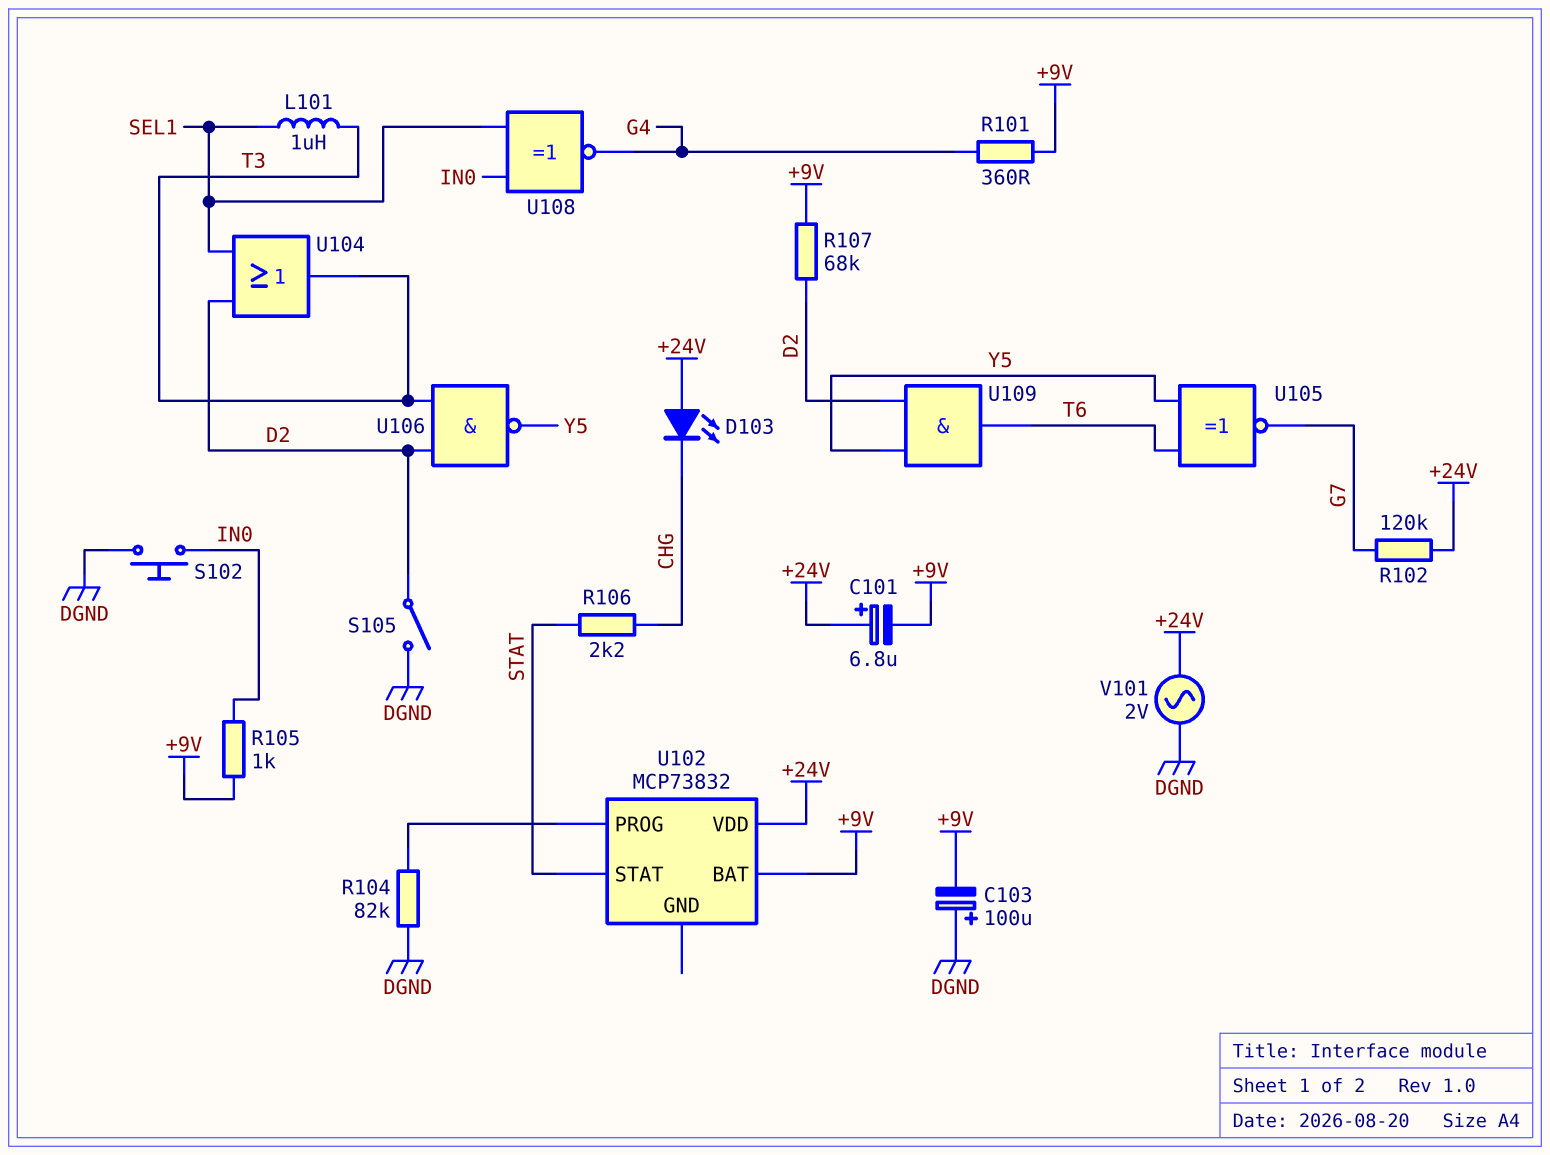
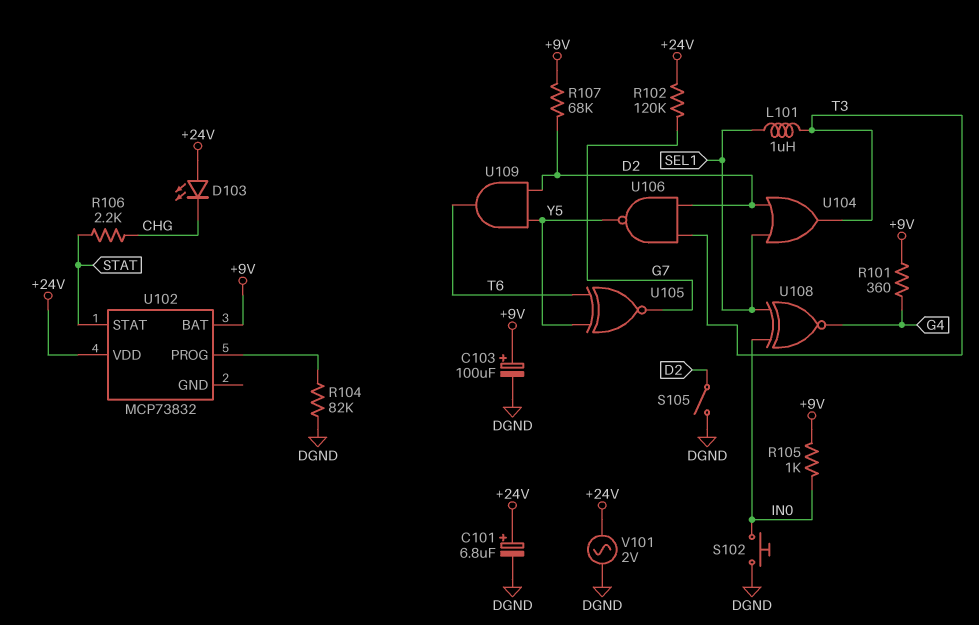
C101: 6.8uF (plus +24V, minus +9V) -> 6.8uF (plus +24V, minus DGND)
C103: 100uF (plus DGND, minus +9V) -> 100uF (plus +9V, minus DGND)

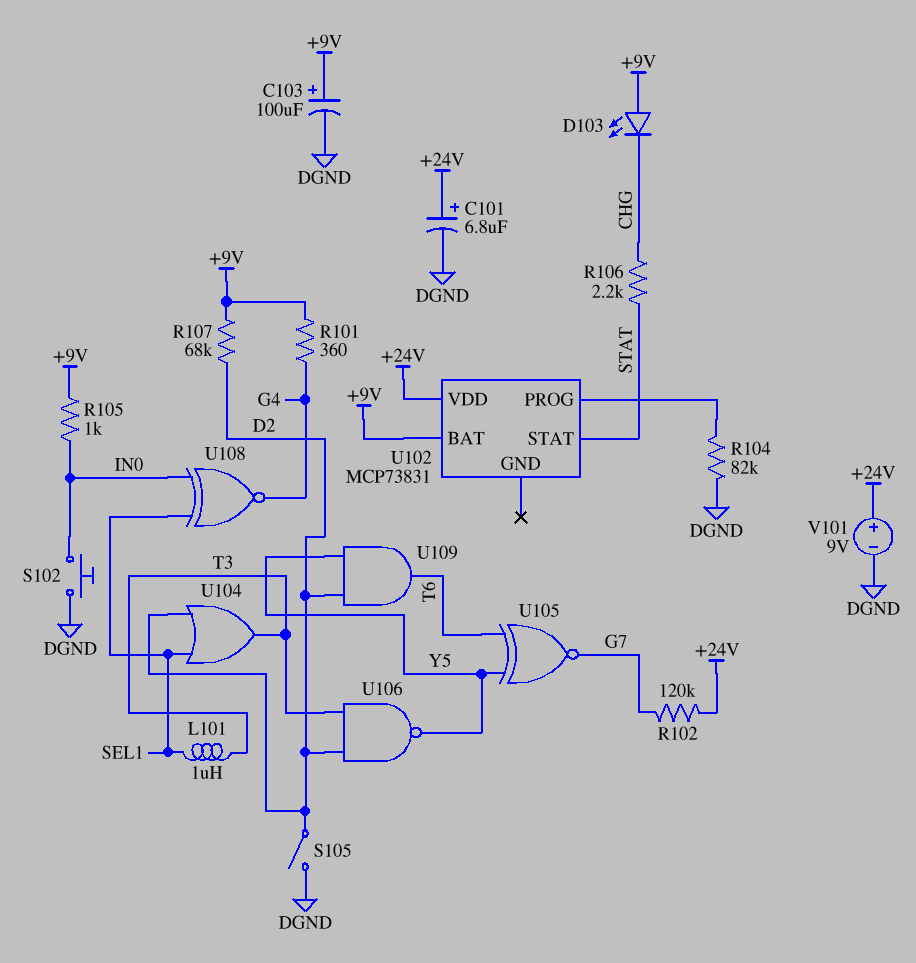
D103: LED (A +24V, K CHG) -> LED (A +9V, K CHG)
U102: MCP73832 -> MCP73831
V101: AC 2V (+24V, DGND) -> 9V (plus +24V, minus DGND)

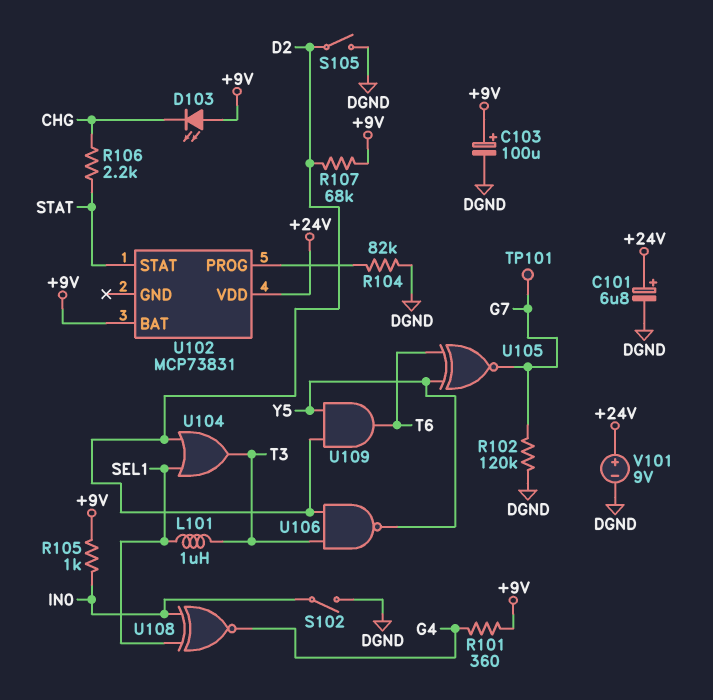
R102: 120k (+24V, G7) -> 120k (DGND, G7)
S102: button (DGND, IN0) -> switch (DGND, IN0)
TP101: none -> test point (G7)

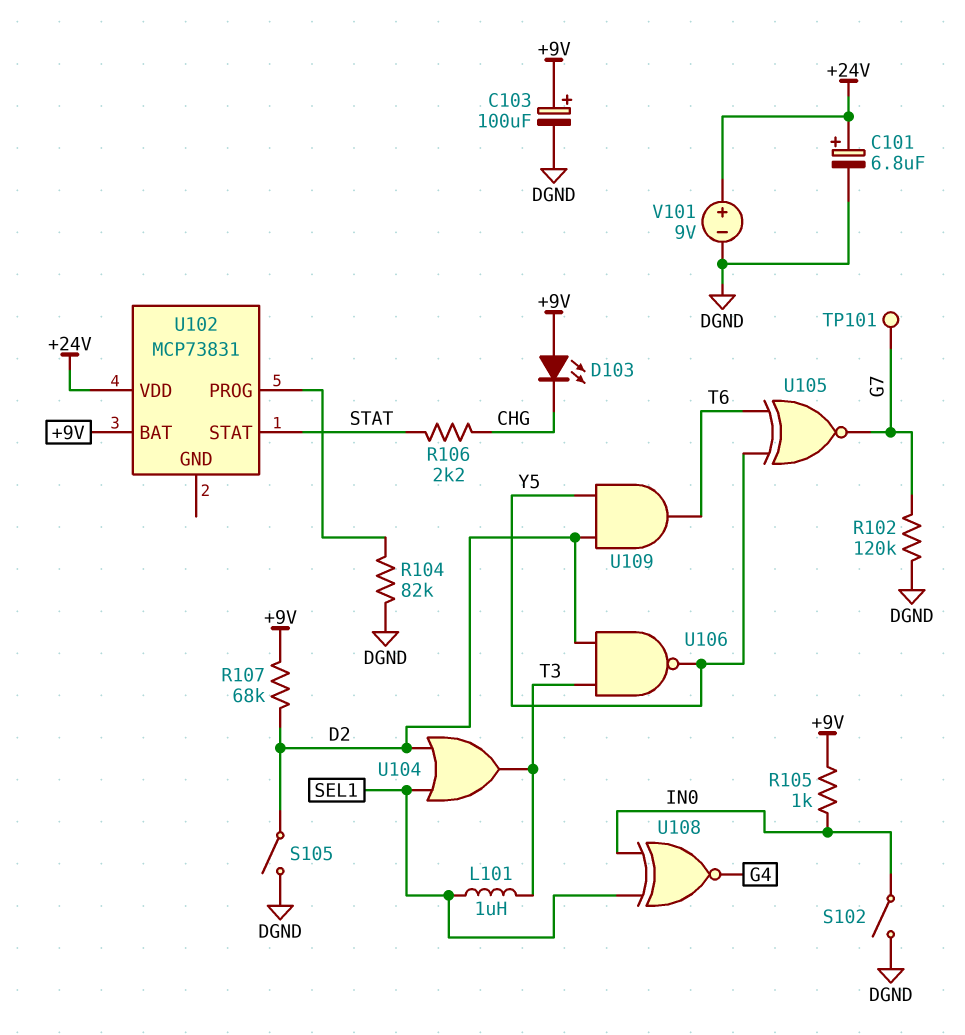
R101: 360 (+9V, G4) -> none

